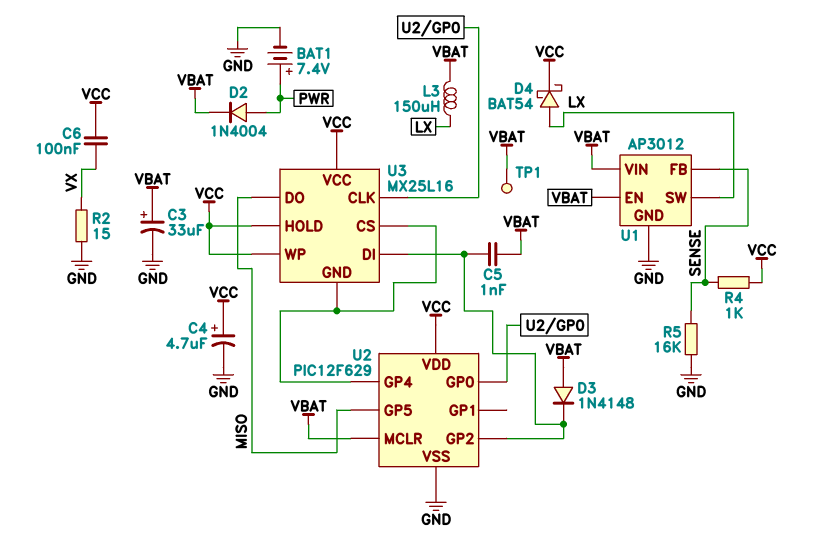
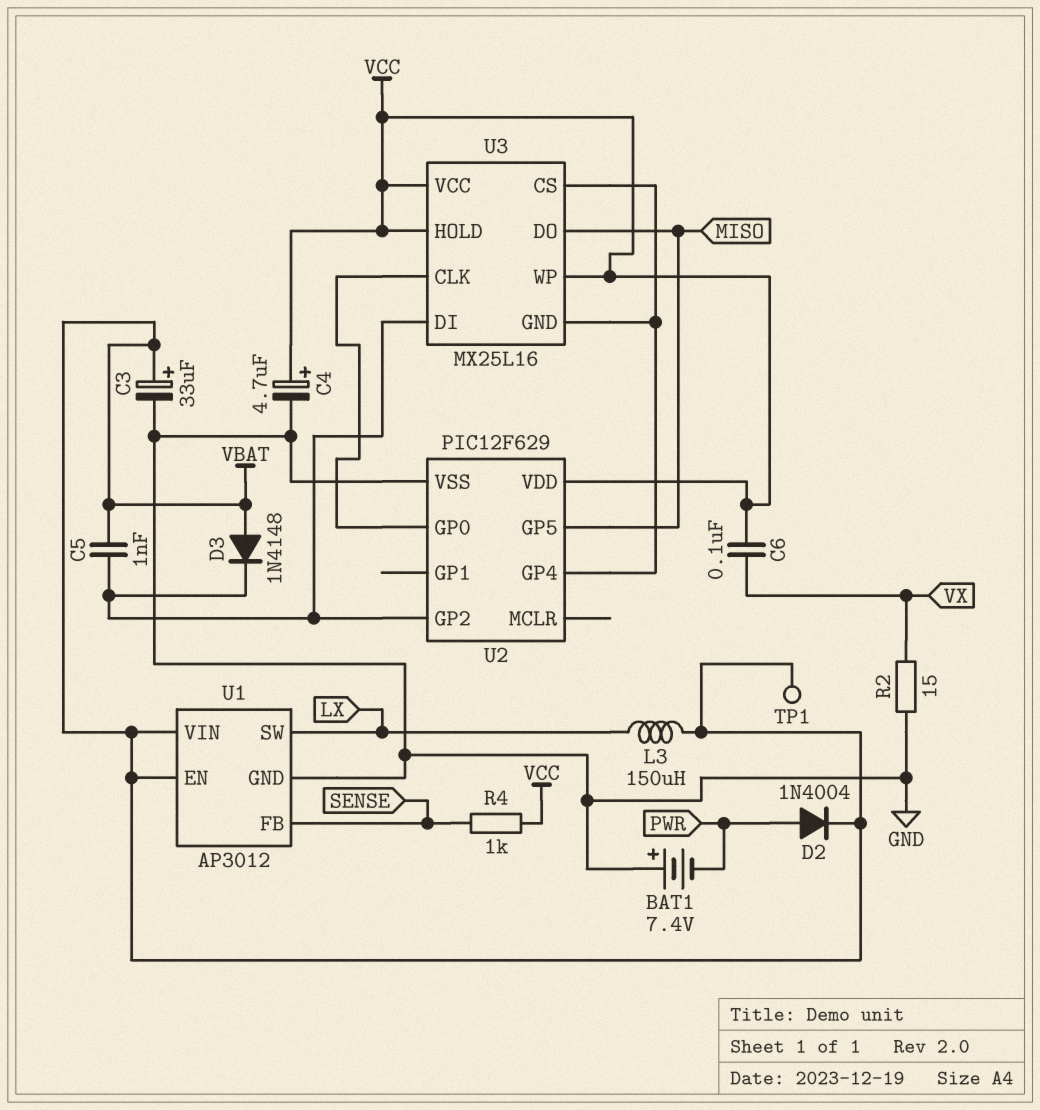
BAT1: 7.4V (plus PWR, minus GND) -> 7.4V (plus GND, minus PWR)
D4: schottky BAT54 (A LX, K VCC) -> none
R5: 16k (GND, SENSE) -> none
U2 pin MCLR: VBAT -> none

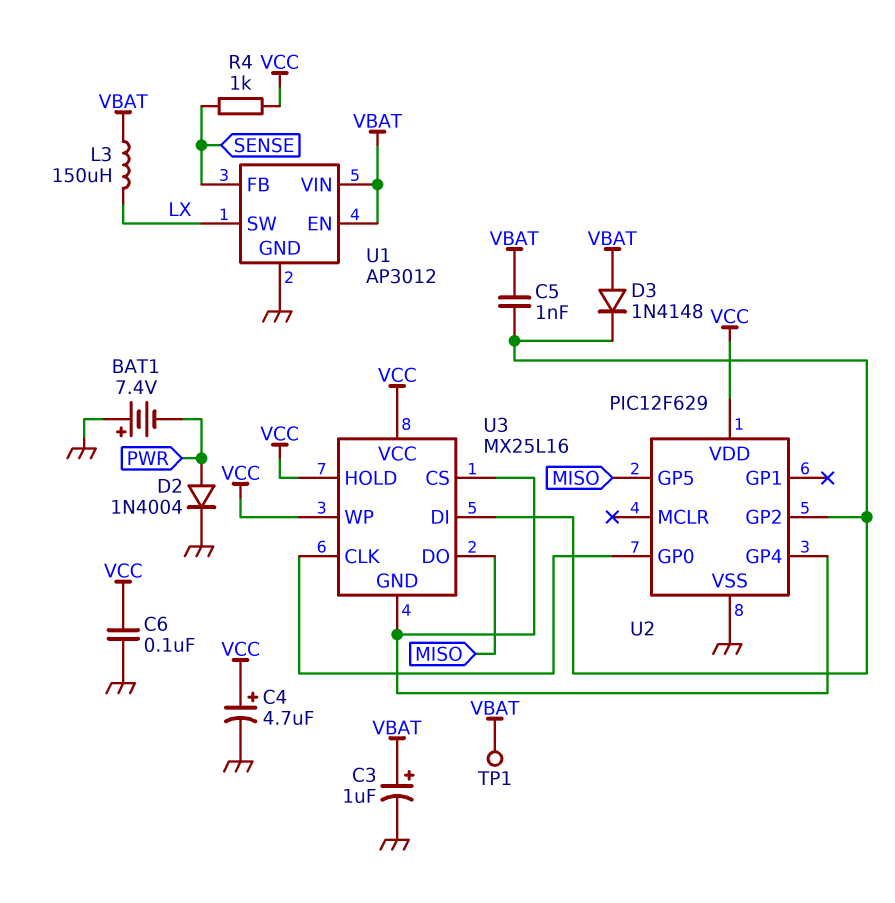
C3: 33uF (plus VBAT, minus GND) -> 1uF (plus VBAT, minus GND)
C6: 100nF (VCC, VX) -> 100nF (GND, VCC)
D2: diode 1N4004 (A PWR, K VBAT) -> diode 1N4004 (A PWR, K GND)
R2: 15 (GND, VX) -> none

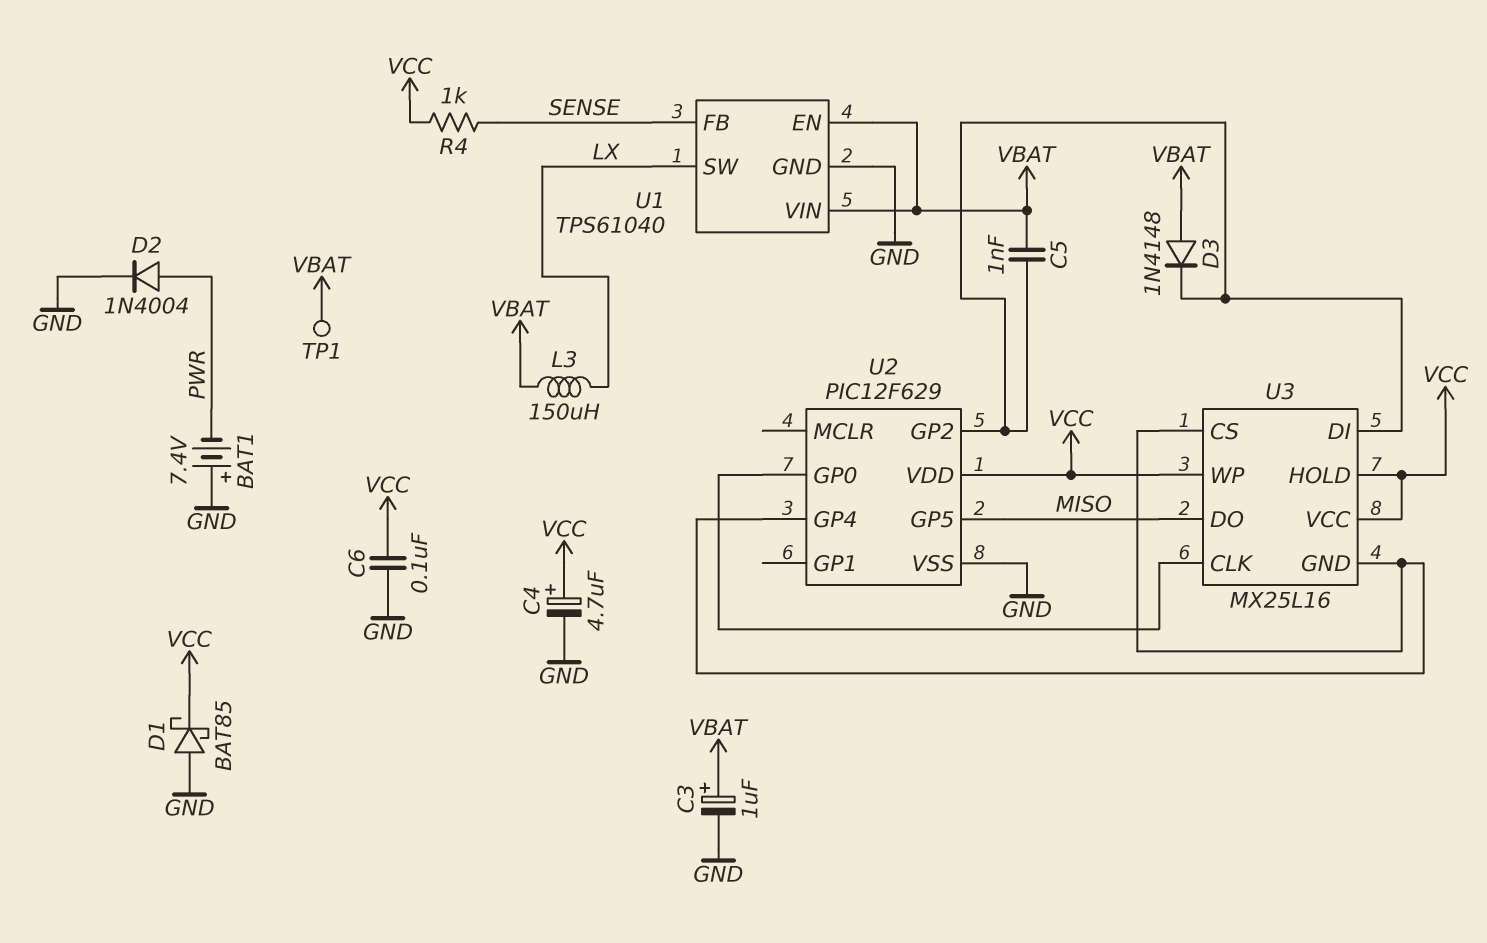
D1: none -> schottky BAT85 (A GND, K VCC)
U1: AP3012 -> TPS61040

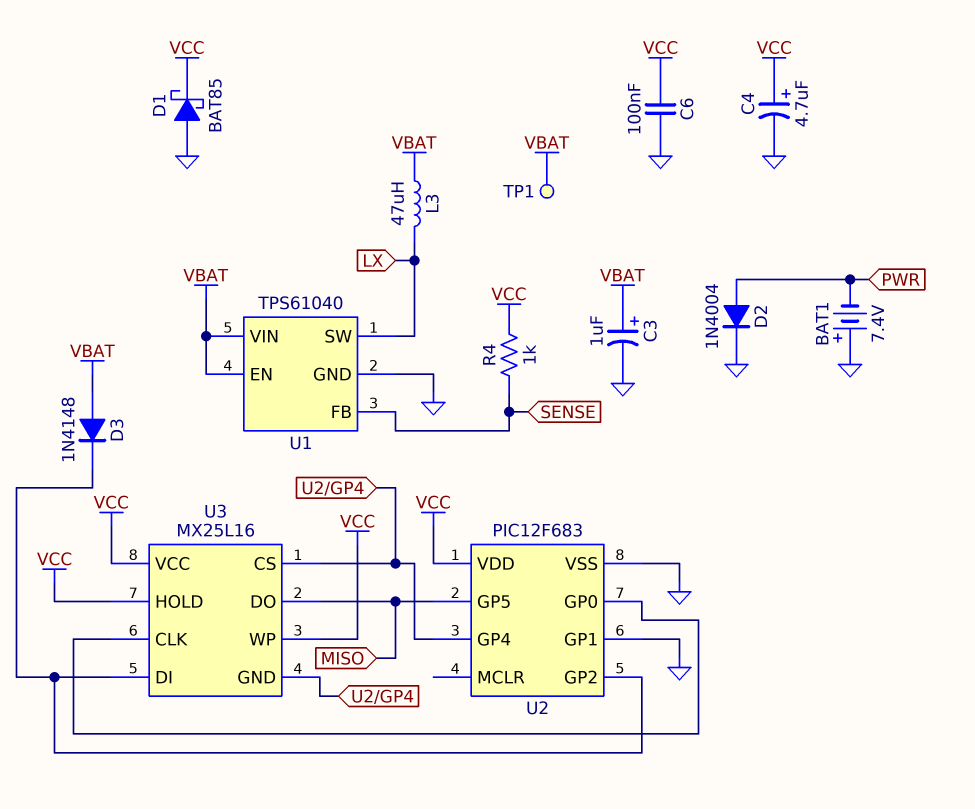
C5: 1nF (U2/GP2, VBAT) -> none
L3: 150uH (LX, VBAT) -> 47uH (LX, VBAT)
U2: PIC12F629 -> PIC12F683
U2 pin GP1: none -> GND

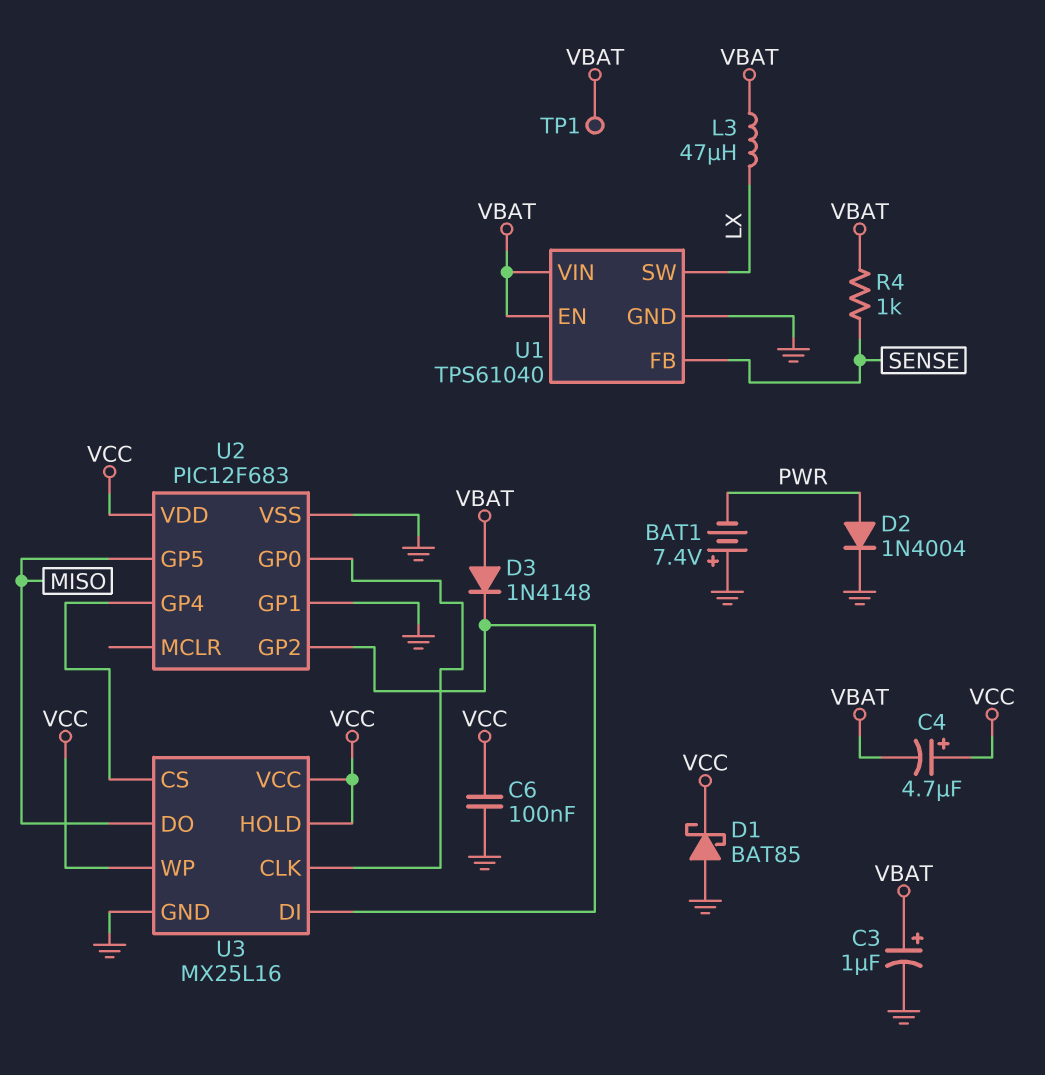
C4: 4.7uF (plus VCC, minus GND) -> 4.7uF (plus VCC, minus VBAT)
R4: 1k (SENSE, VCC) -> 1k (SENSE, VBAT)
U3 pin GND: U2/GP4 -> GND

